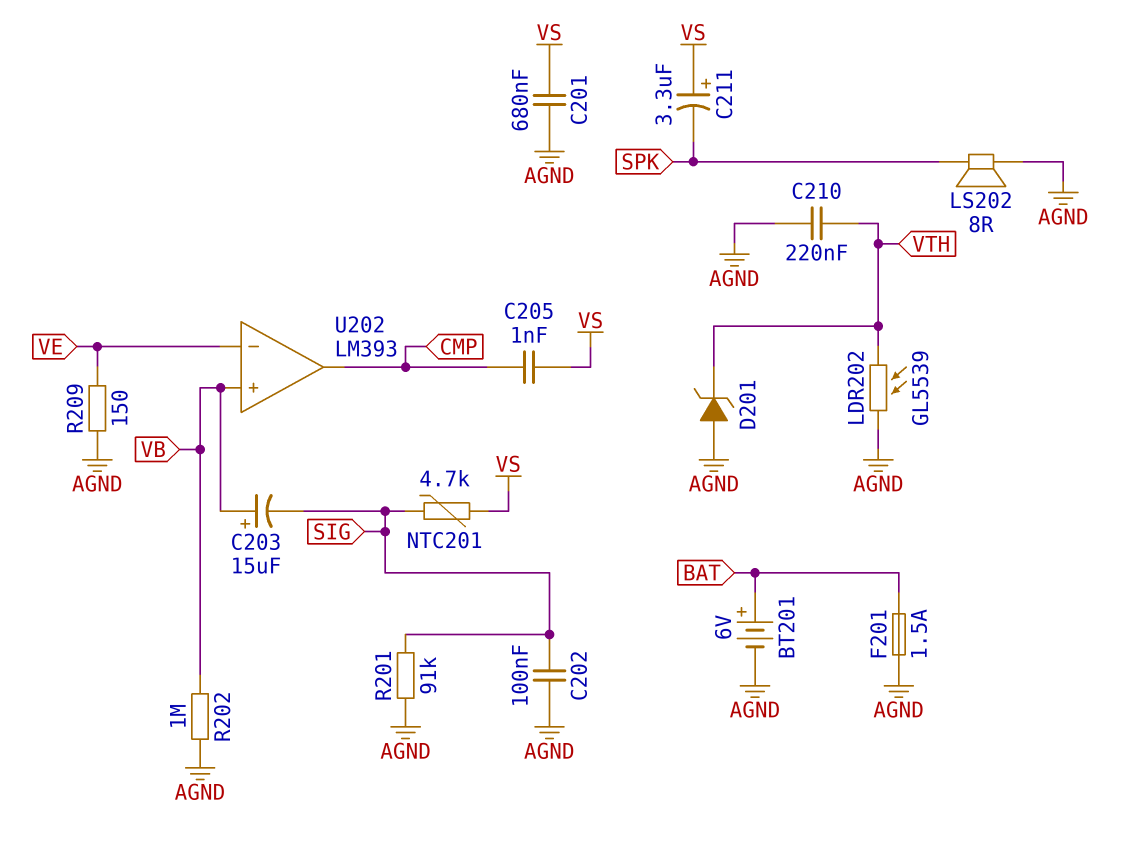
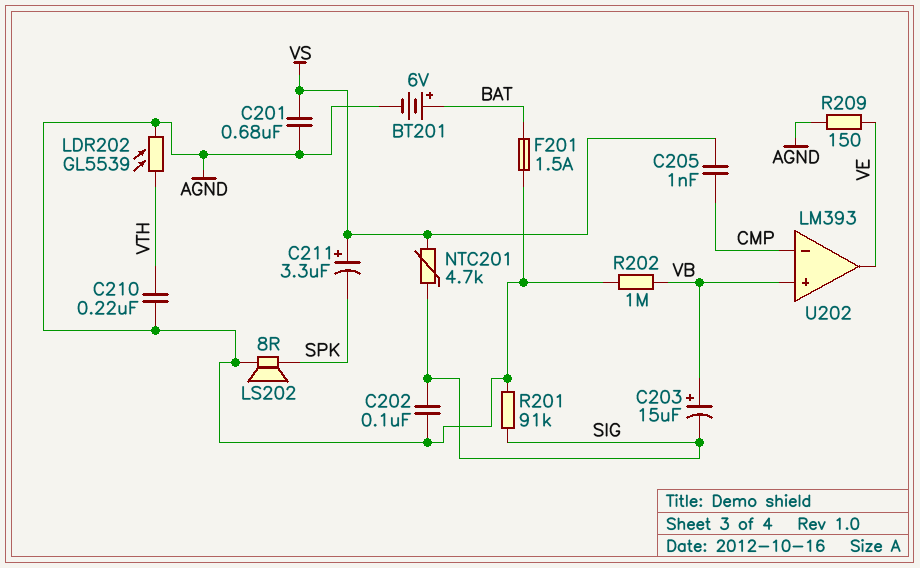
D201: zener (A AGND, K VTH) -> none
U202 pin in-: VE -> CMP
U202 pin out: CMP -> VE

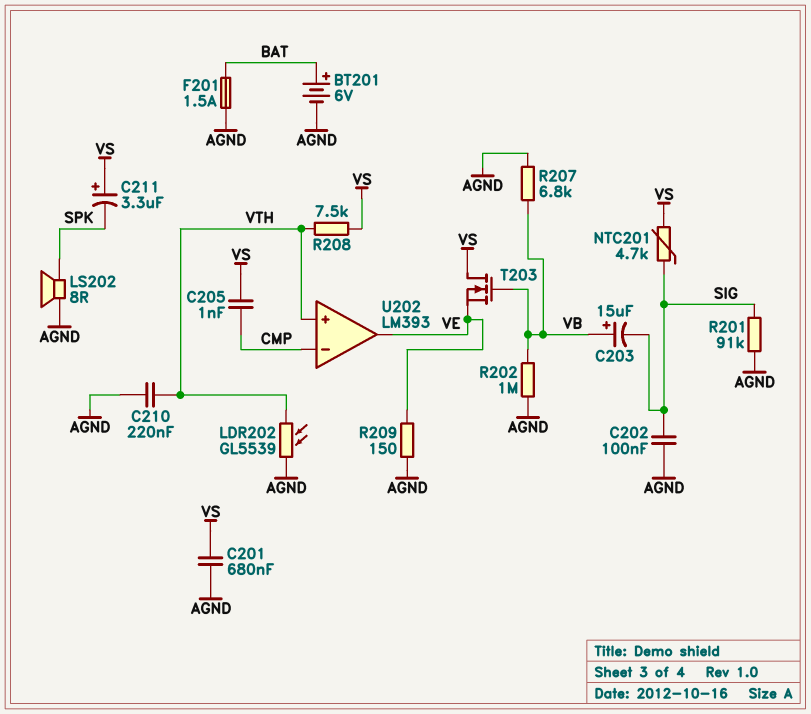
R207: none -> 6.8k (AGND, VB)
R208: none -> 7.5k (VS, VTH)
T203: none -> NMOS (G VB, D VS, S VE)
U202 pin in+: VB -> VTH

